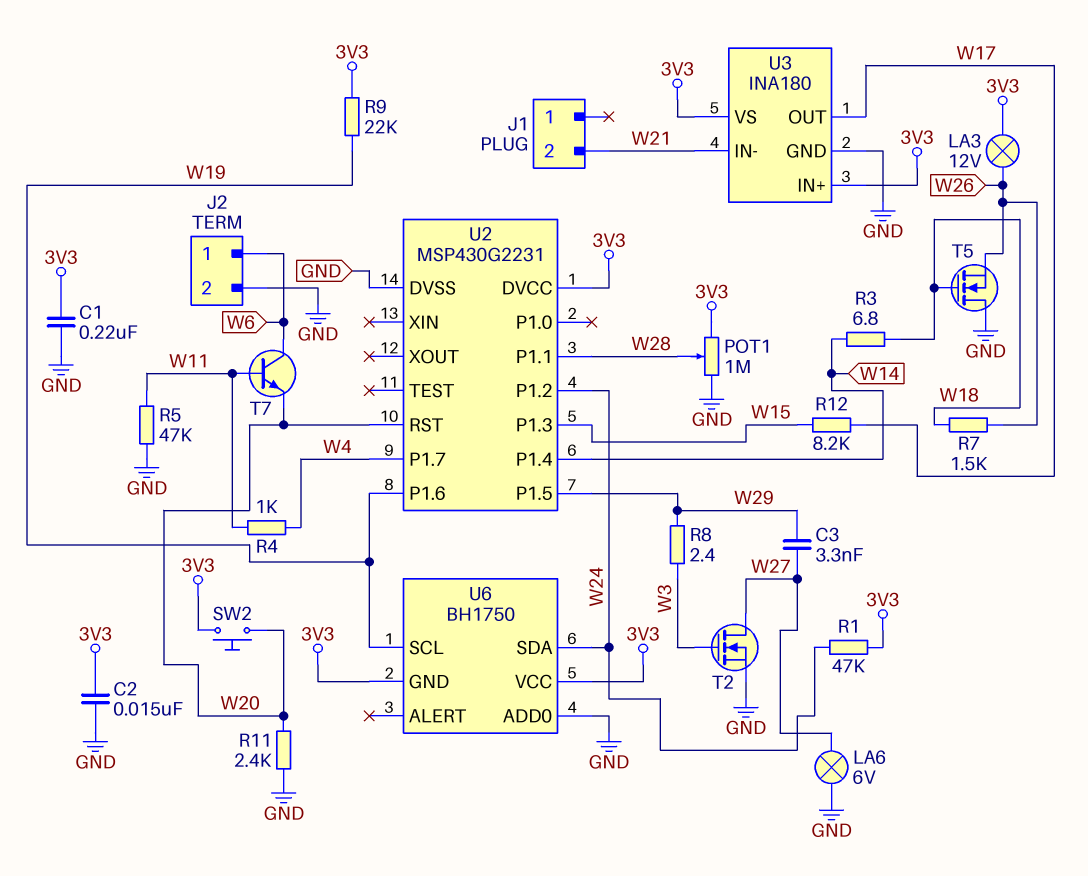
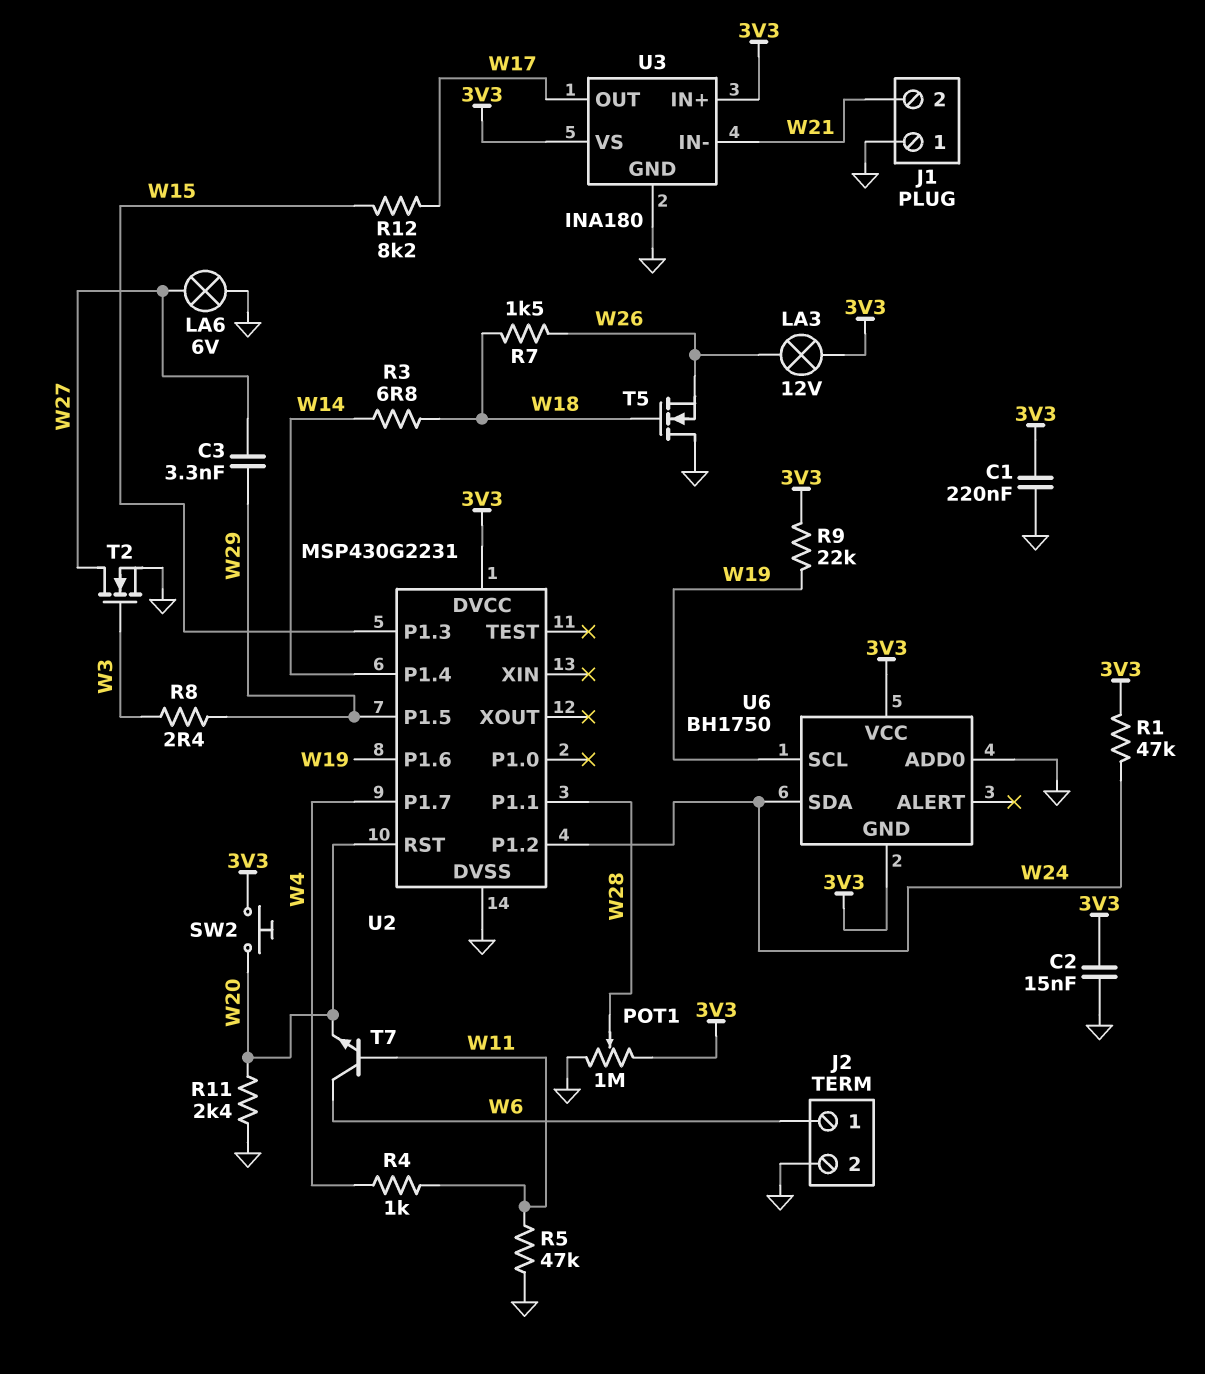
J1 pin 1: none -> GND

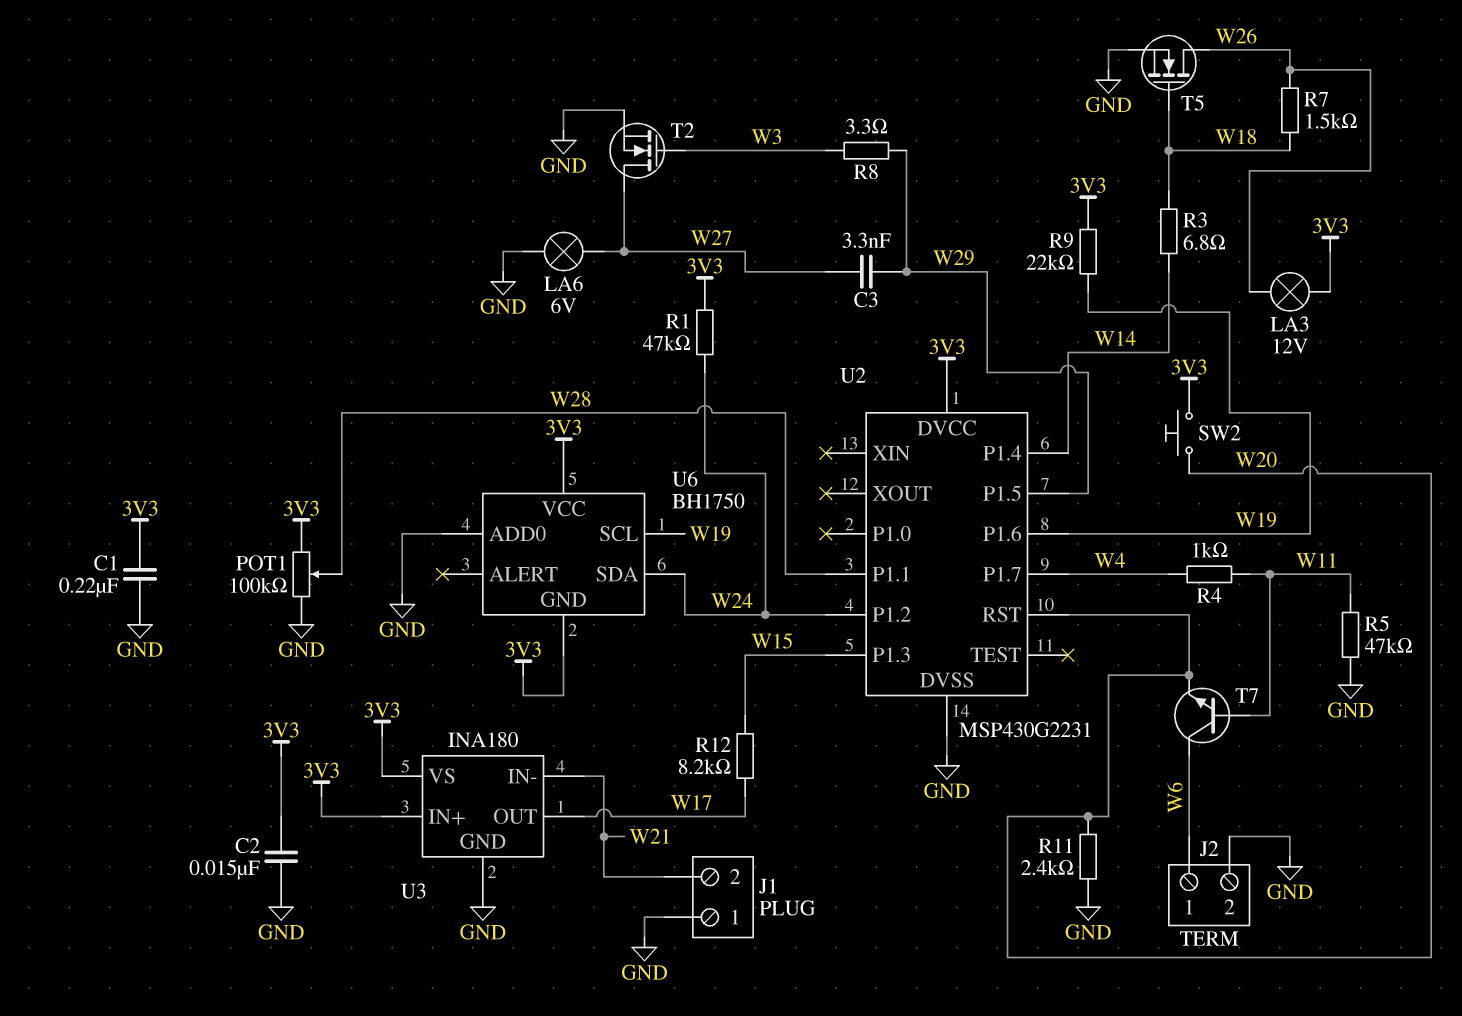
POT1: 1M (3V3, GND, wiper W28) -> 100k (3V3, GND, wiper W28)
R8: 2.4 (W3, W29) -> 3.3 (W3, W29)
T5: NMOS (G W18, D GND, S W26) -> NMOS (G W18, D W26, S GND)

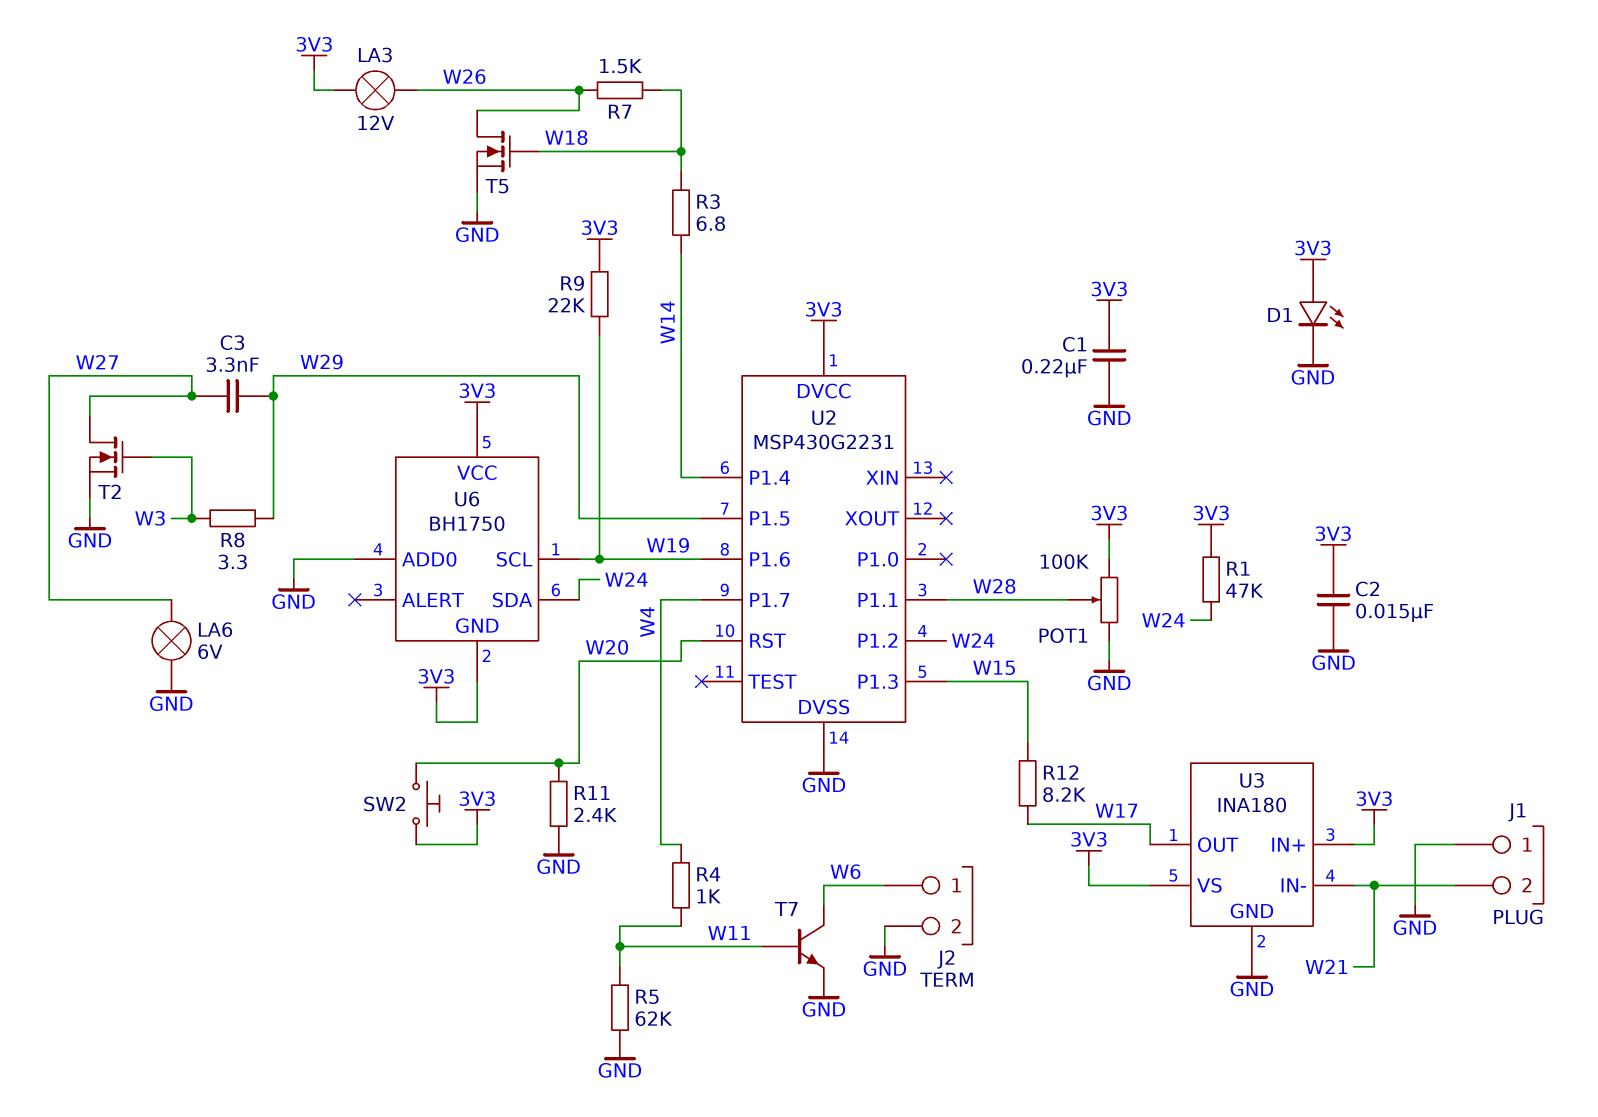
D1: none -> LED (A 3V3, K GND)
R5: 47k (GND, W11) -> 62k (GND, W11)
T7: NPN (B W11, C W6, E W20) -> NPN (B W11, C W6, E GND)

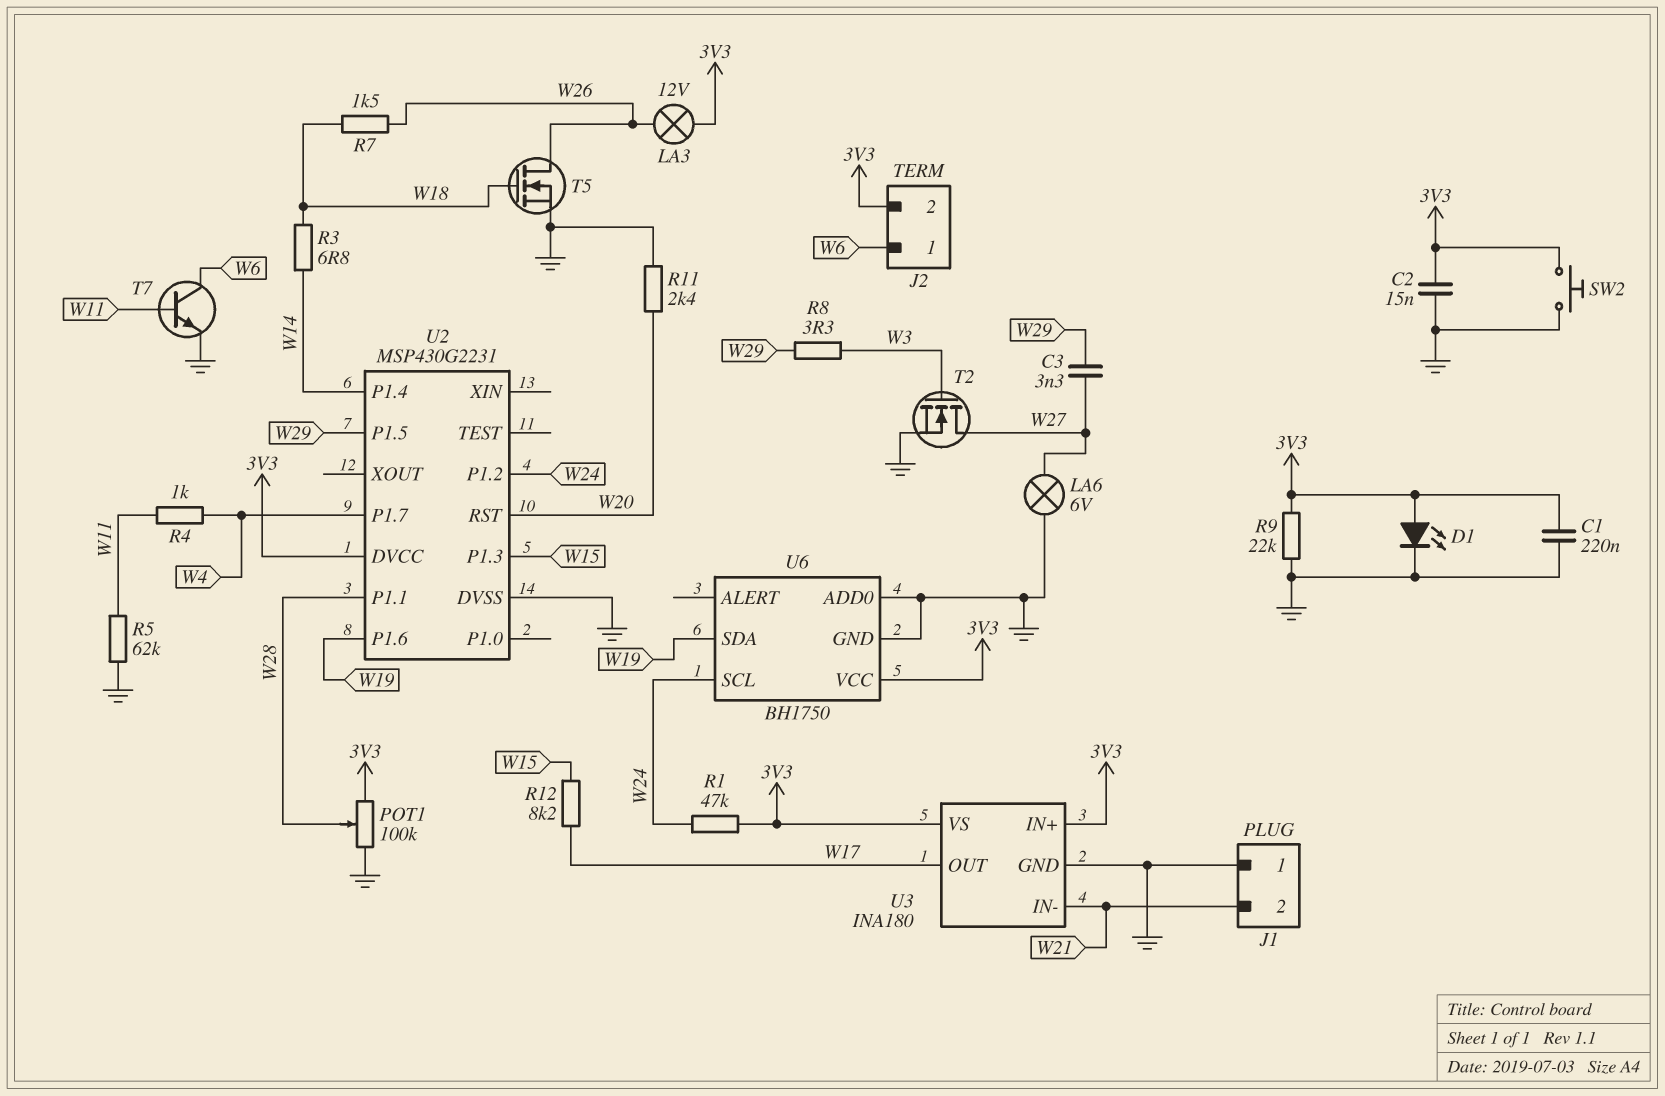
J2 pin 2: GND -> 3V3
R9: 22k (3V3, W19) -> 22k (3V3, GND)
SW2: button (3V3, W20) -> button (3V3, GND)
U6 pin GND: 3V3 -> GND
U6 pin SCL: W19 -> W24
U6 pin SDA: W24 -> W19

